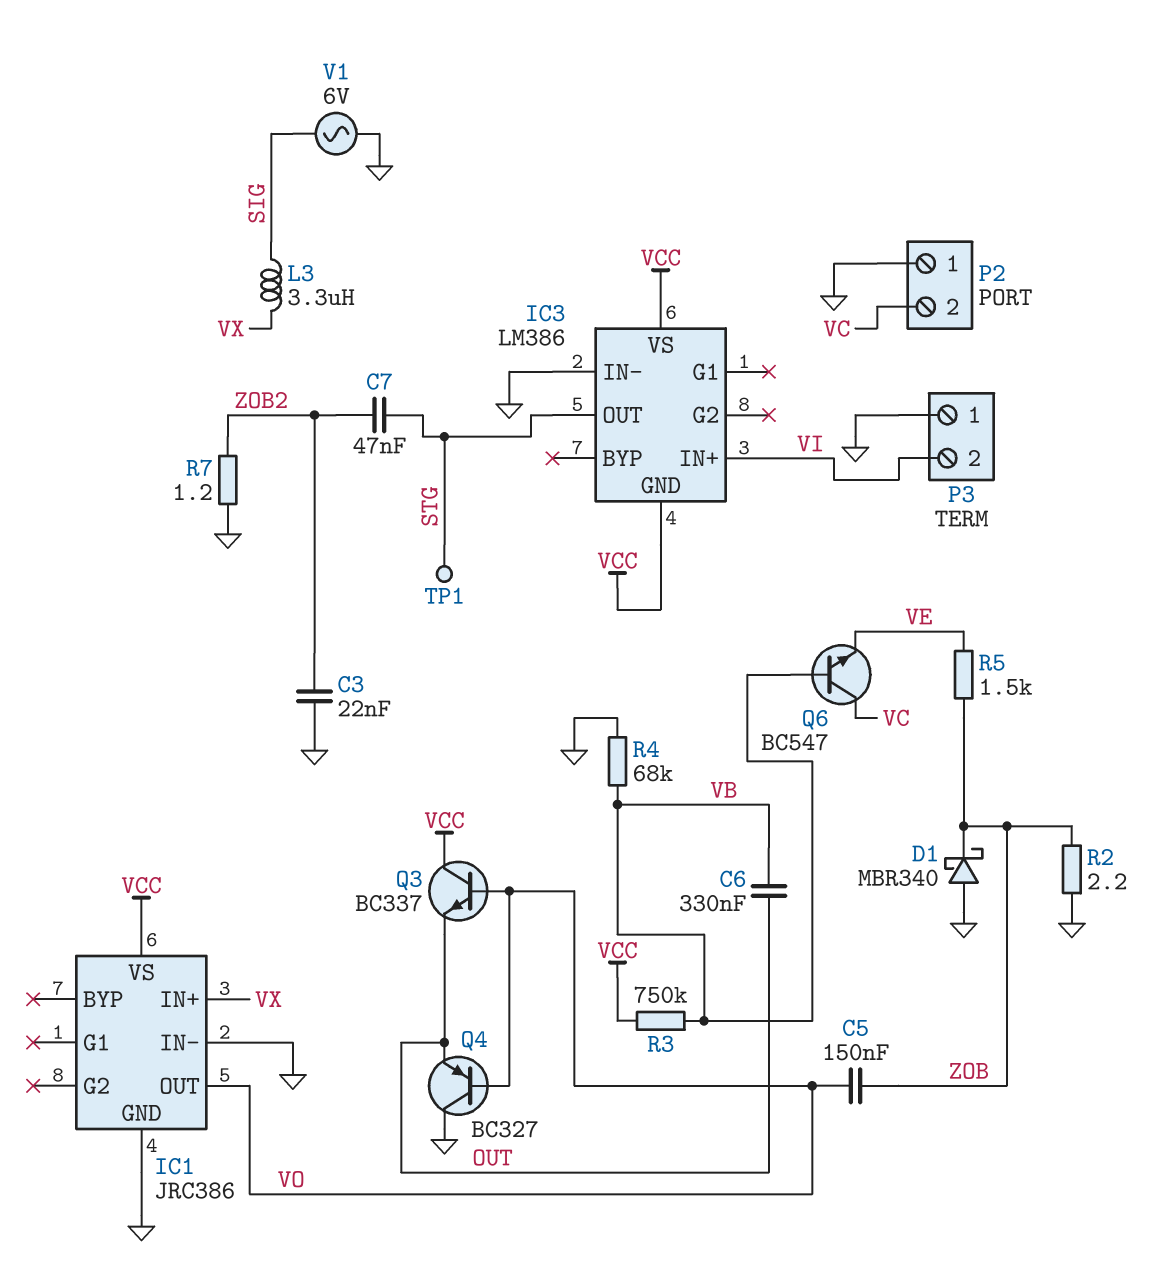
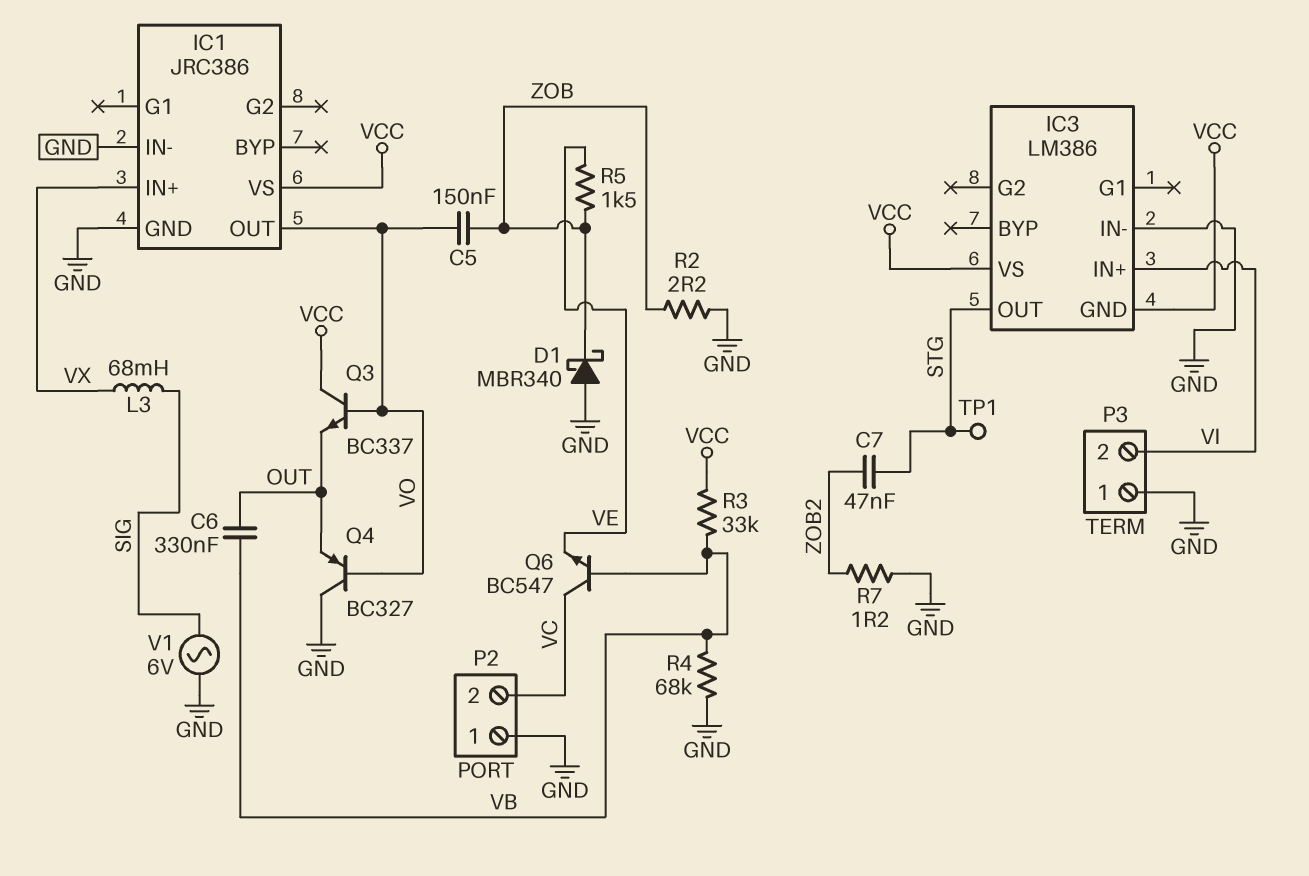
C3: 22nF (GND, ZOB2) -> none
L3: 3.3uH (SIG, VX) -> 68mH (SIG, VX)
R3: 750k (VB, VCC) -> 33k (VB, VCC)

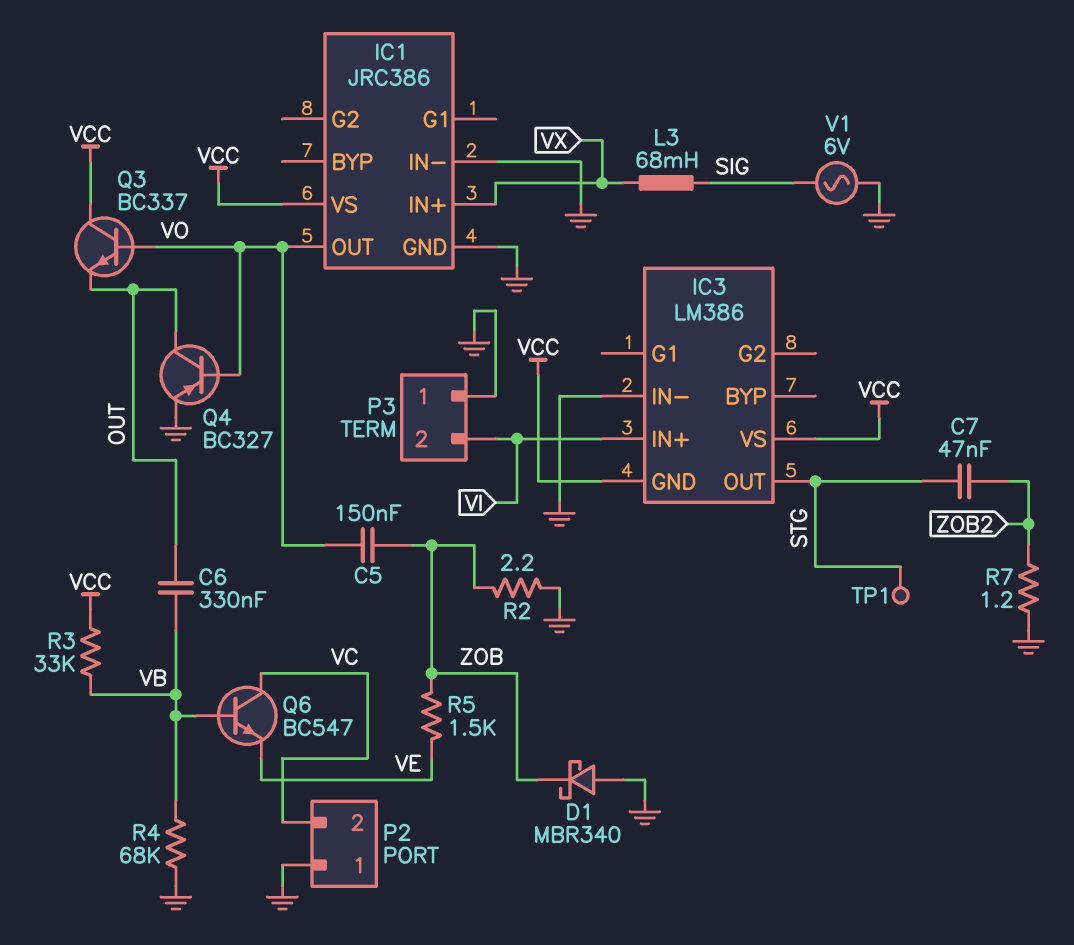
Q4: PNP BC327 (B VO, C GND, E OUT) -> PNP BC327 (B VO, C OUT, E GND)

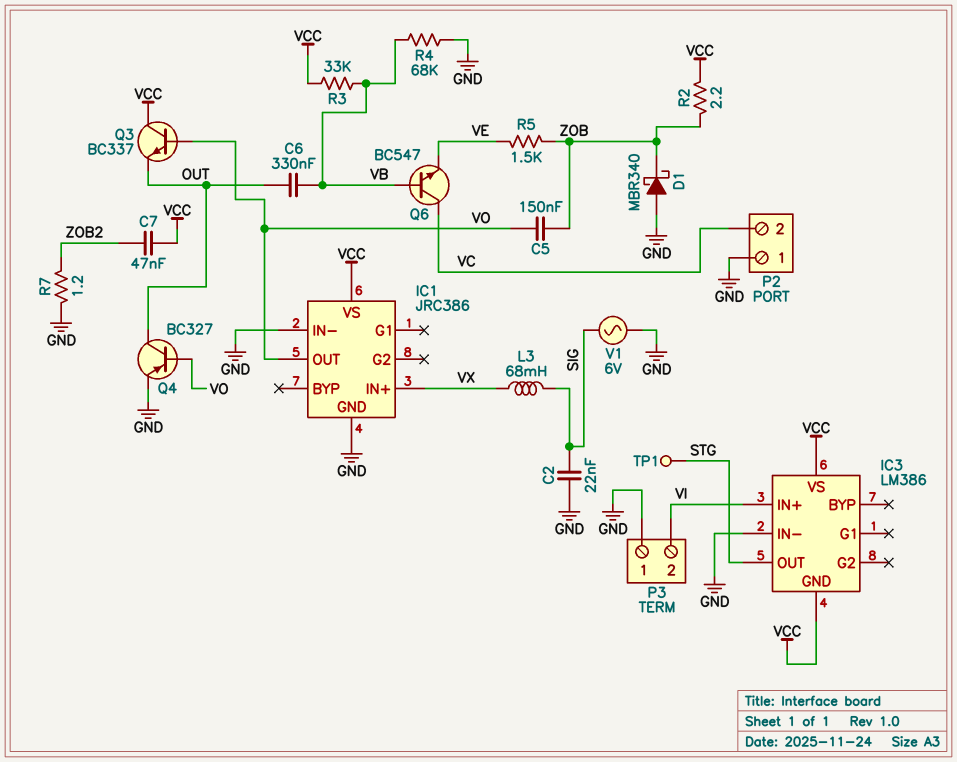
C2: none -> 22nF (GND, SIG)
C7: 47nF (STG, ZOB2) -> 47nF (VCC, ZOB2)
R2: 2.2 (GND, ZOB) -> 2.2 (VCC, ZOB)

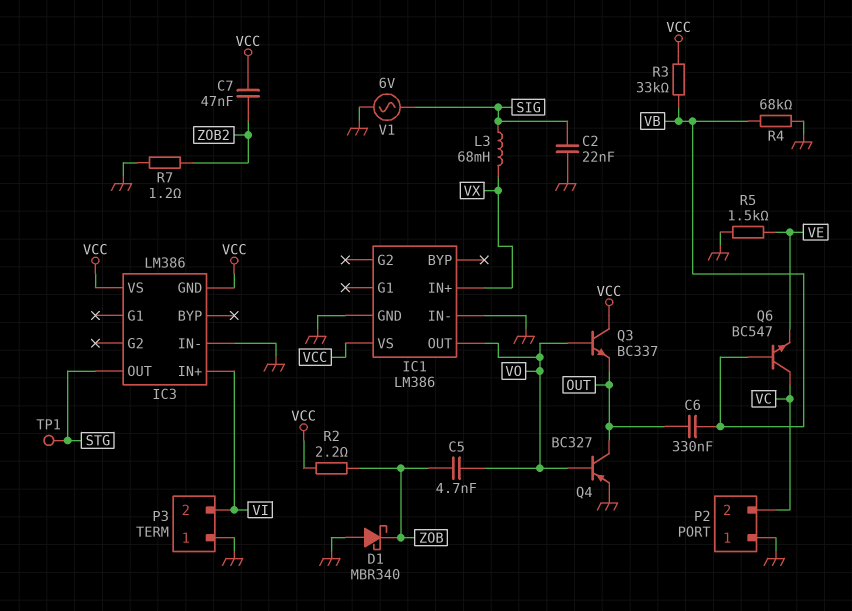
C5: 150nF (VO, ZOB) -> 4.7nF (VO, ZOB)
IC1: JRC386 -> LM386
R5: 1.5k (VE, ZOB) -> 1.5k (GND, VE)

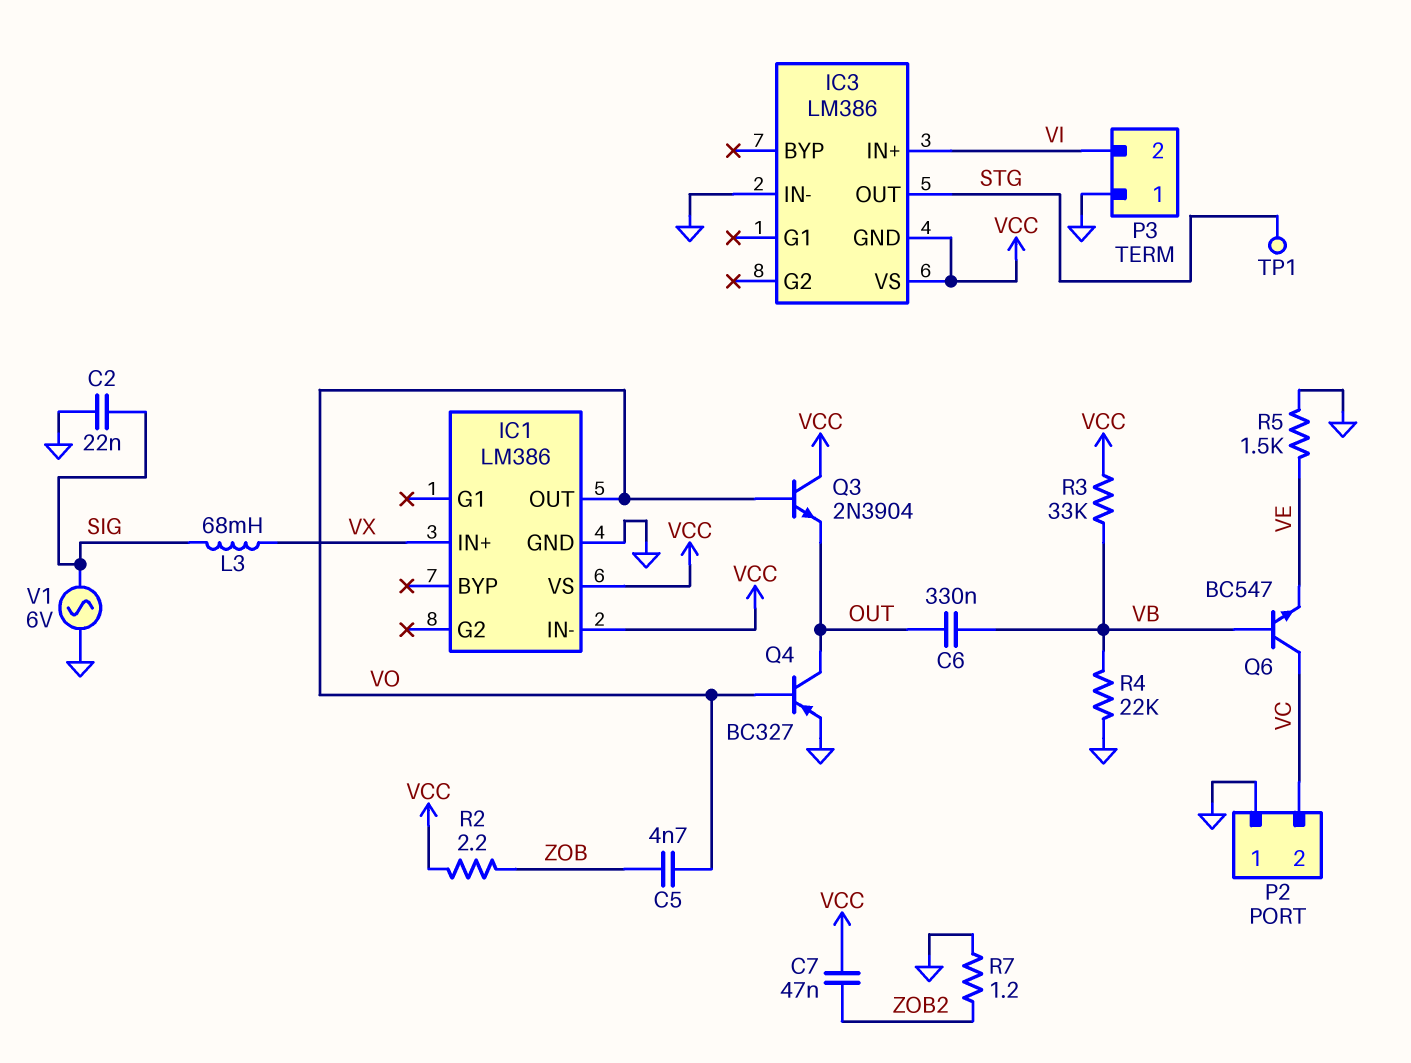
D1: schottky MBR340 (A GND, K ZOB) -> none
IC1 pin IN-: GND -> VCC
Q3: NPN BC337 (B VO, C VCC, E OUT) -> NPN 2N3904 (B VO, C VCC, E OUT)
R4: 68k (GND, VB) -> 22k (GND, VB)

